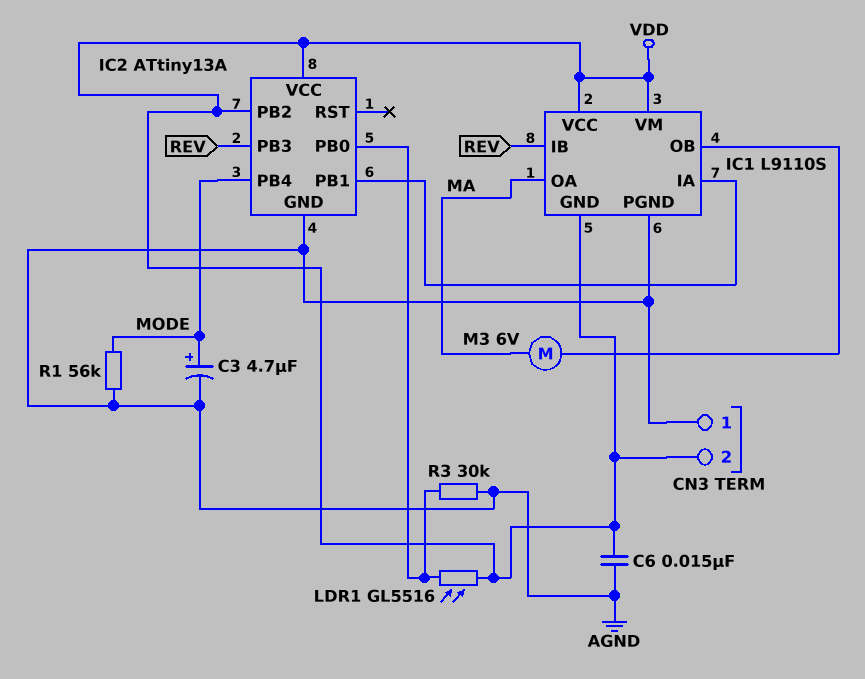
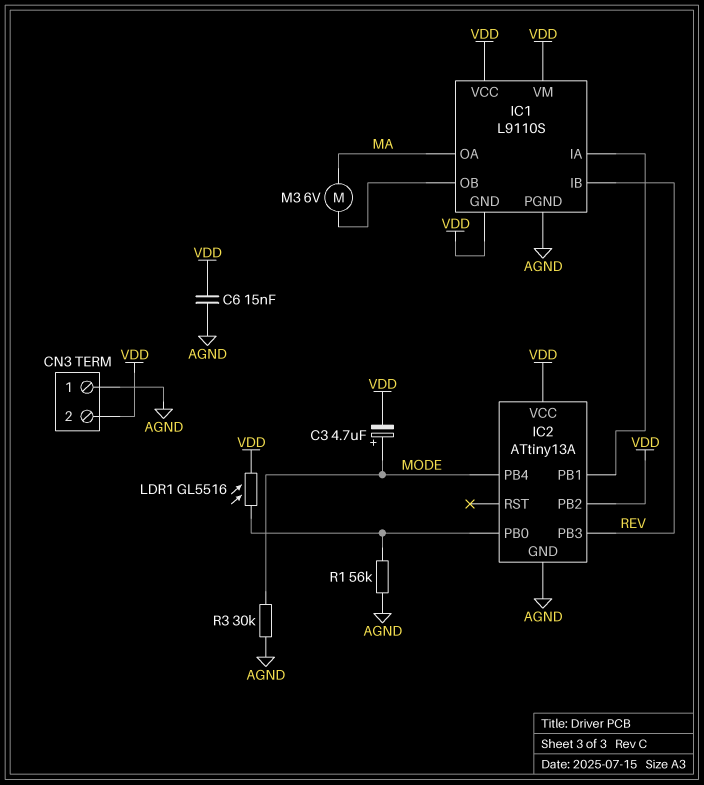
C3: 4.7uF (plus MODE, minus AGND) -> 4.7uF (plus MODE, minus VDD)
R1: 56k (AGND, MODE) -> 56k (AGND, IC2/PB0)
R3: 30k (AGND, IC2/PB0) -> 30k (AGND, MODE)

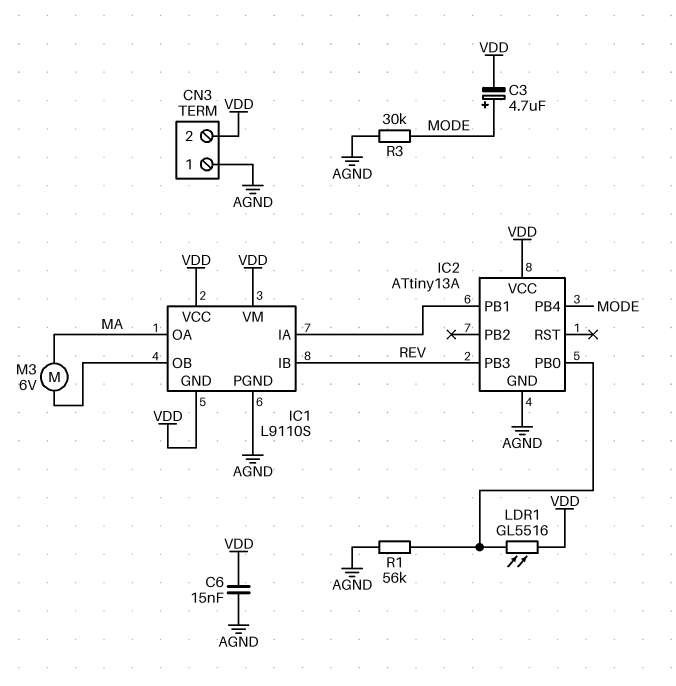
IC2 pin PB2: VDD -> none

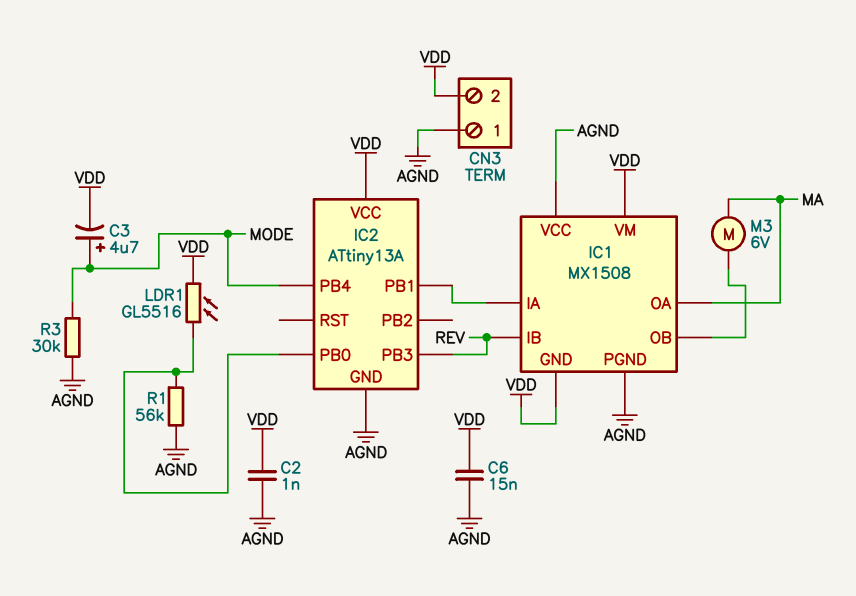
C2: none -> 1nF (AGND, VDD)
IC1: L9110S -> MX1508
IC1 pin VCC: VDD -> AGND

